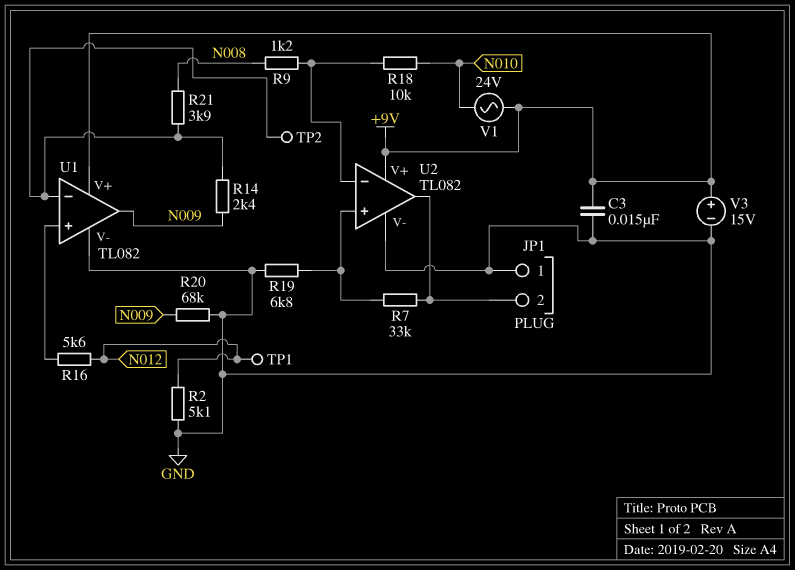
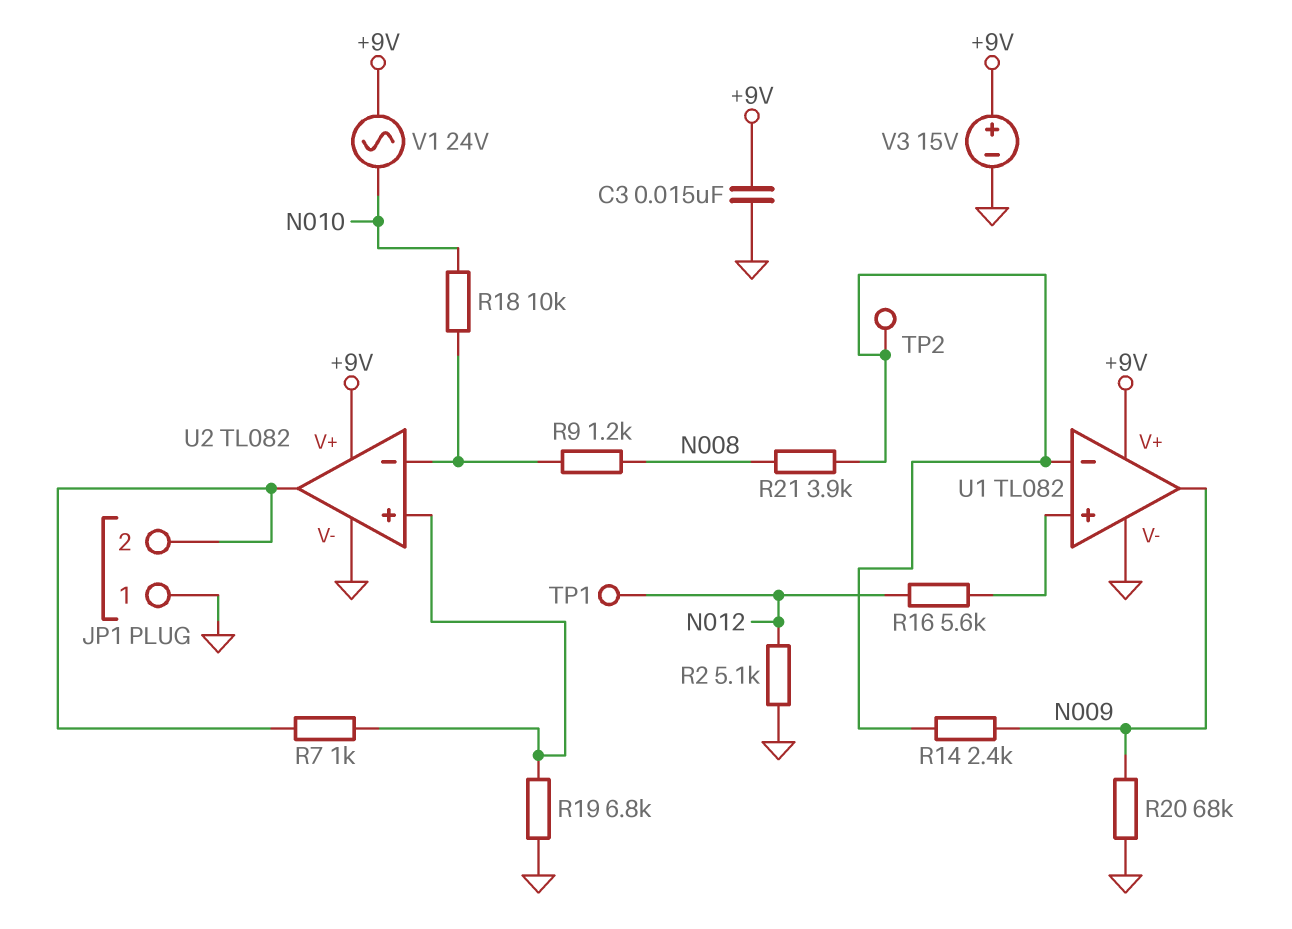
R7: 33k (JP1/2, U2/in+) -> 1k (JP1/2, U2/in+)

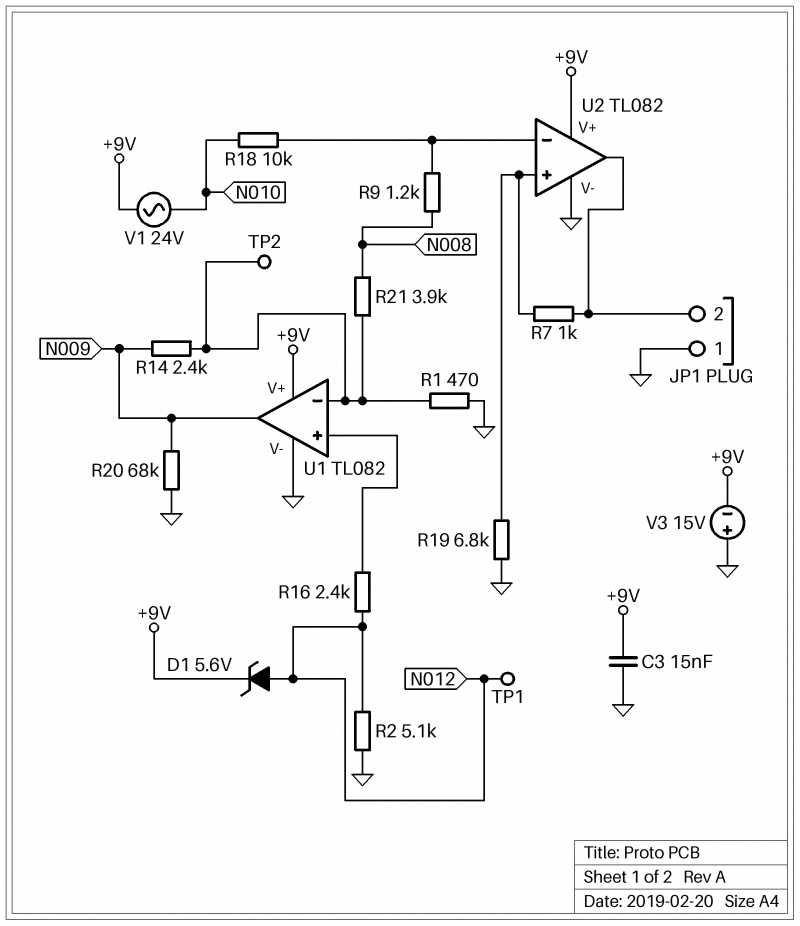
D1: none -> zener 5.6V (A N012, K +9V)
R1: none -> 470 (GND, U1/in-)
R16: 5.6k (N012, U1/in+) -> 2.4k (N012, U1/in+)
V3: 15V (plus +9V, minus GND) -> 15V (plus GND, minus +9V)

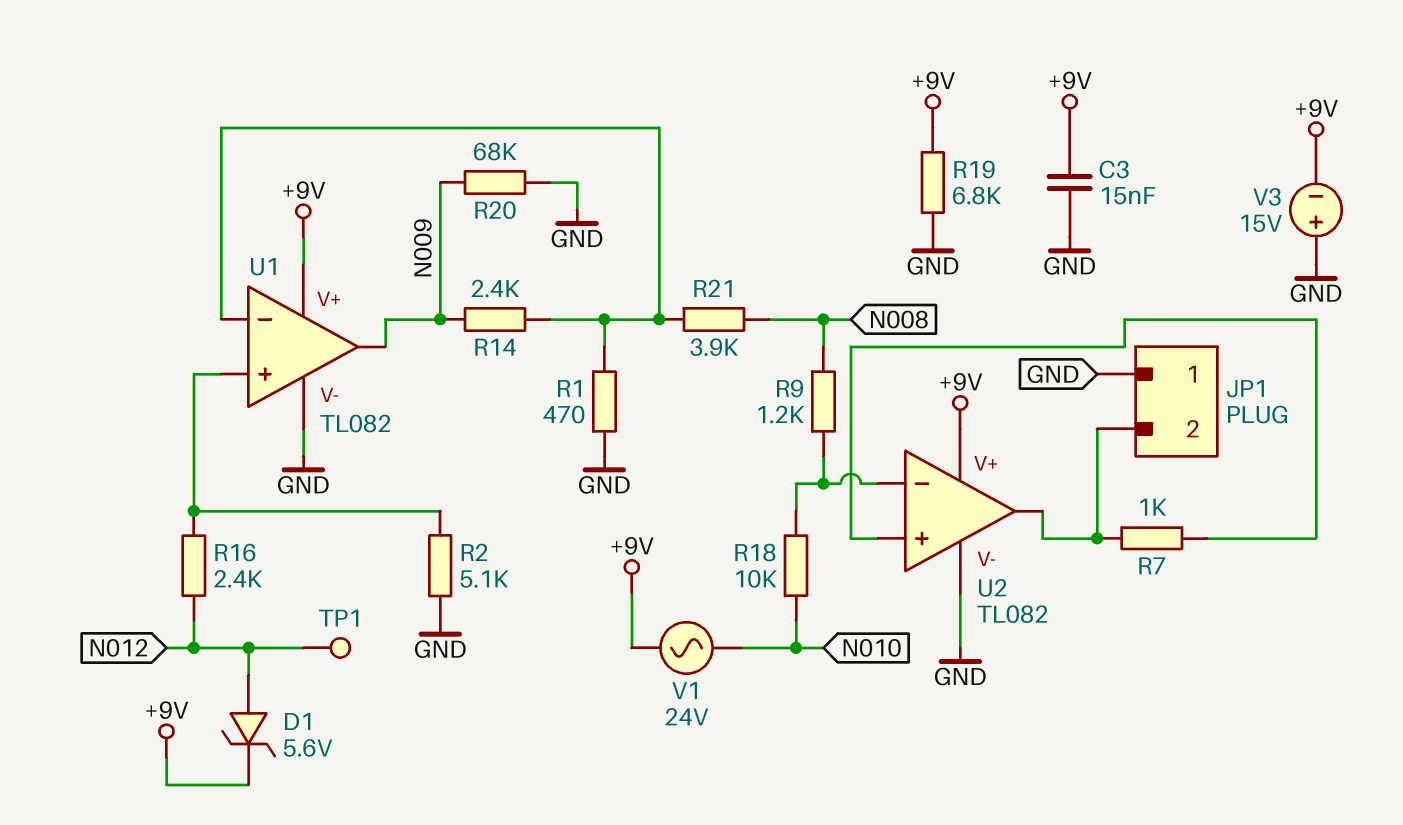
R2: 5.1k (GND, N012) -> 5.1k (GND, U1/in+)
R19: 6.8k (GND, U2/in+) -> 6.8k (+9V, GND)
TP2: test point (U1/in-) -> none

